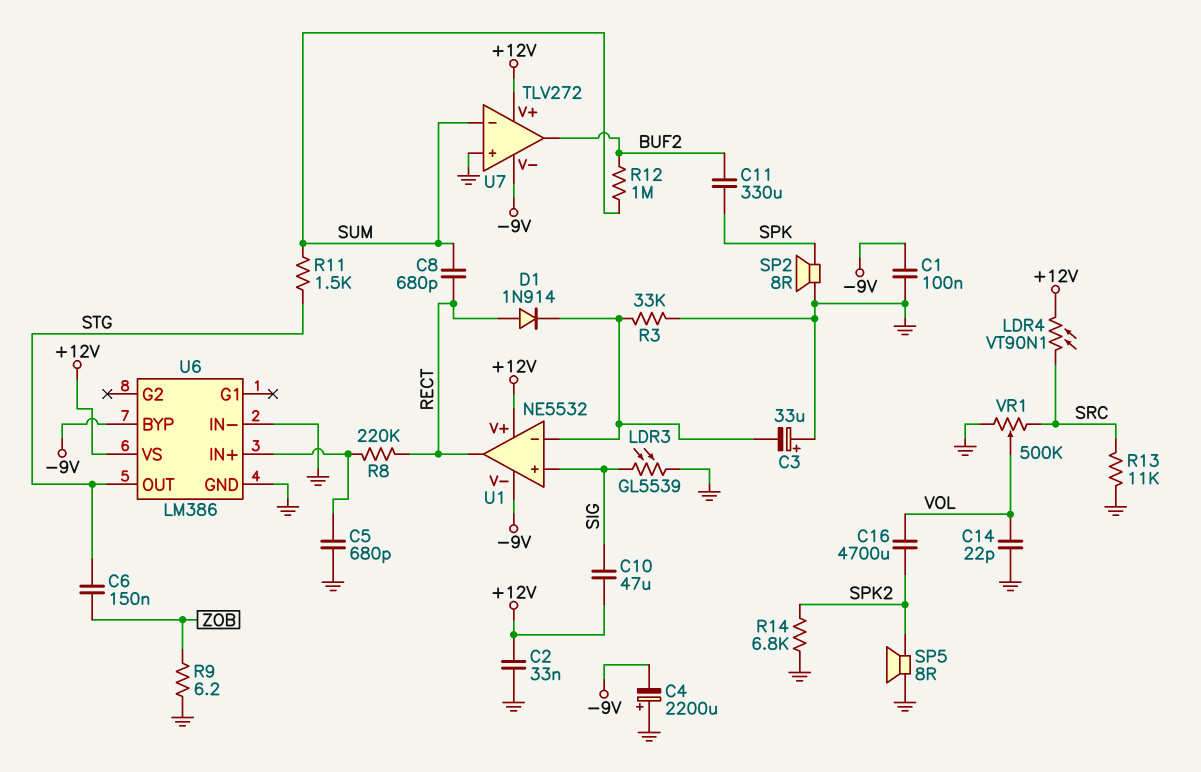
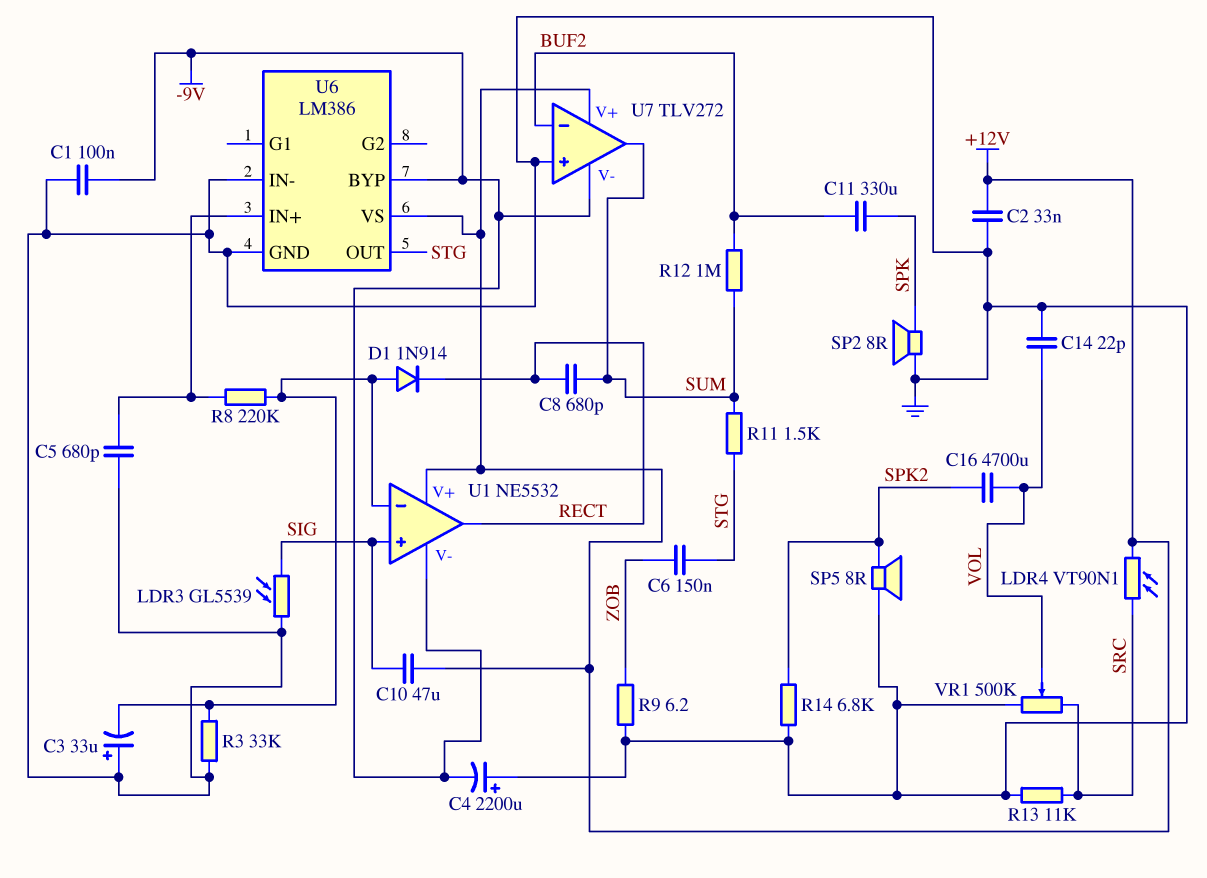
D1: diode 1N914 (A RECT, K U1/in-) -> diode 1N914 (A U1/in-, K RECT)
R8: 220k (RECT, U6/IN+) -> 220k (U1/in-, U6/IN+)
U7 pin in-: SUM -> BUF2
U7 pin out: BUF2 -> SUM

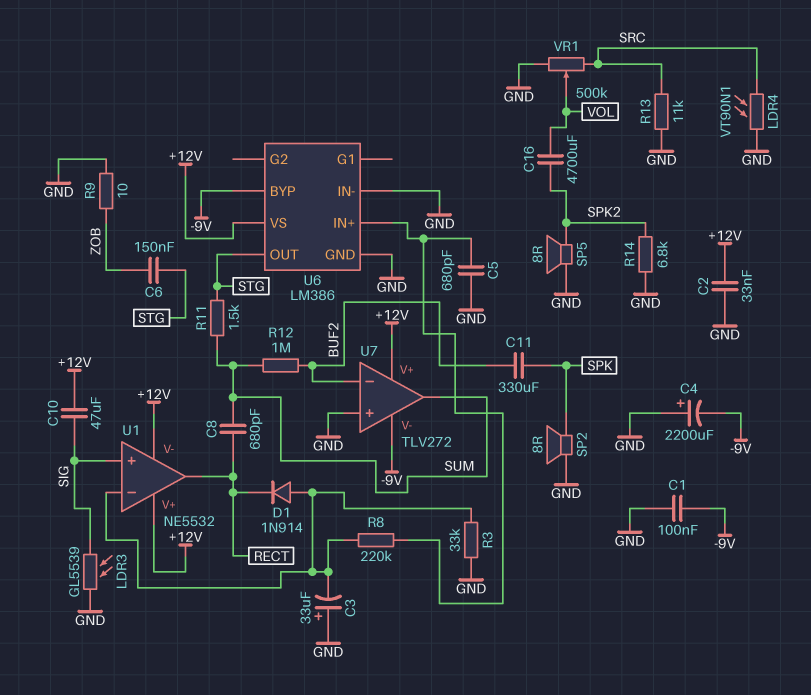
C14: 22pF (GND, VOL) -> none
LDR4: VT90N1 (+12V, SRC) -> VT90N1 (GND, SRC)
R9: 6.2 (GND, ZOB) -> 10 (GND, ZOB)
U1 pin V-: -9V -> +12V

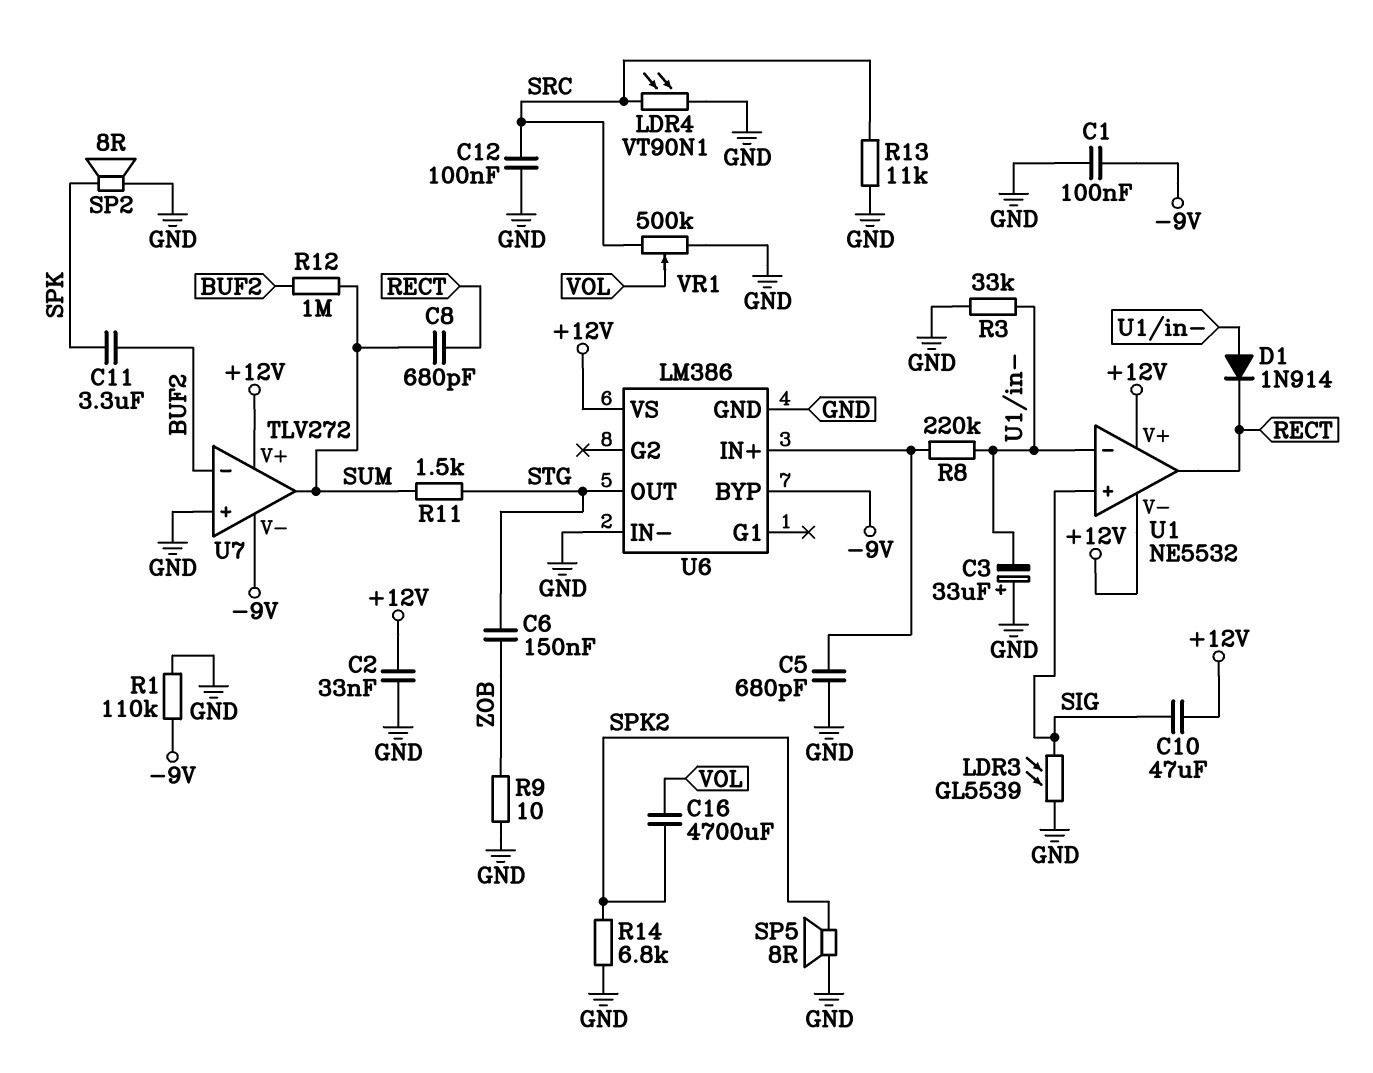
C4: 2200uF (plus GND, minus -9V) -> none
C11: 330uF (BUF2, SPK) -> 3.3uF (BUF2, SPK)
C12: none -> 100nF (GND, SRC)
R1: none -> 110k (-9V, GND)

